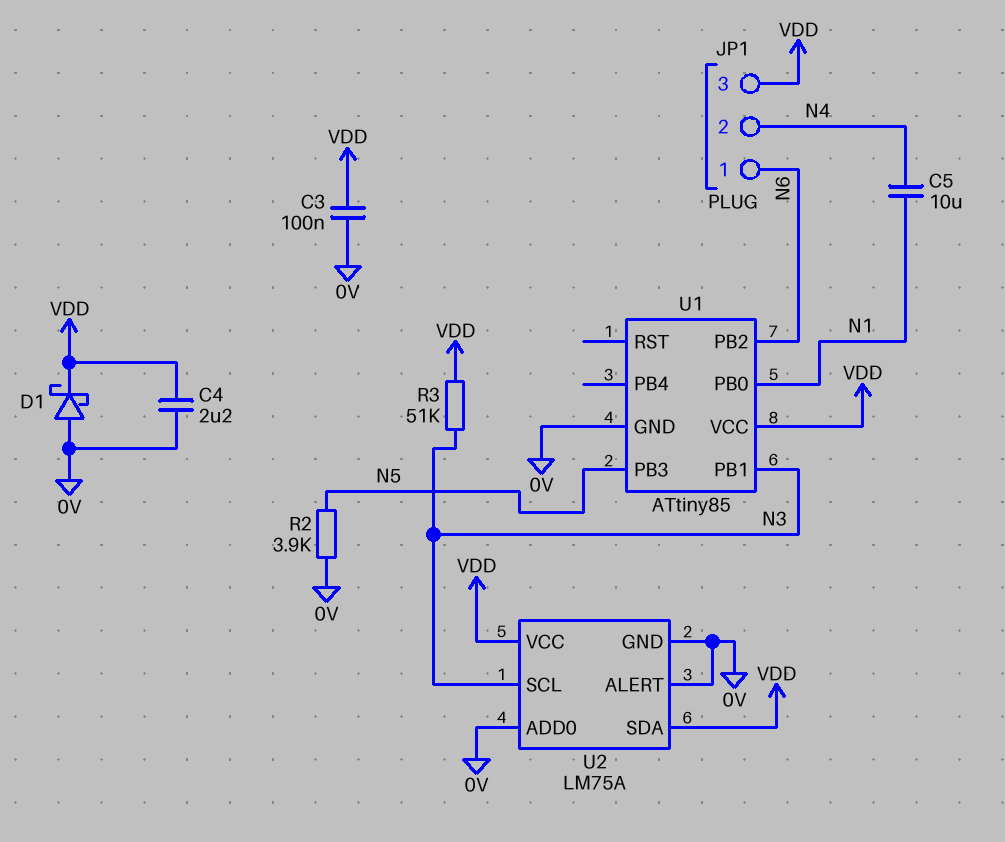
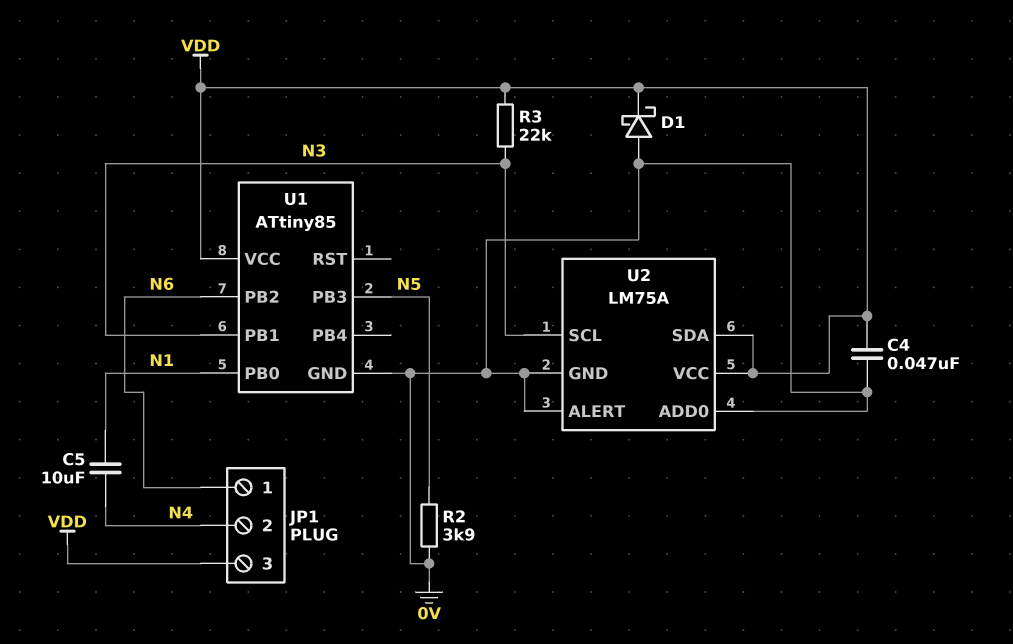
C3: 100nF (0V, VDD) -> none
C4: 2.2uF (0V, VDD) -> 47nF (0V, VDD)
R3: 51k (N3, VDD) -> 22k (N3, VDD)

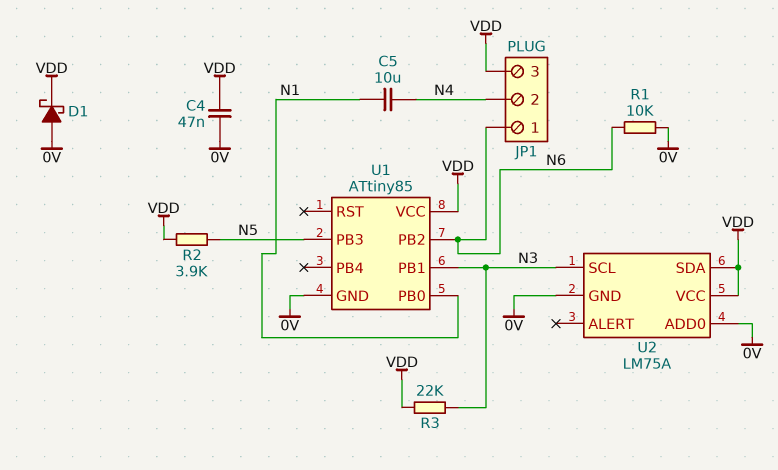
R1: none -> 10k (0V, N6)
R2: 3.9k (0V, N5) -> 3.9k (N5, VDD)
U2 pin ALERT: 0V -> none

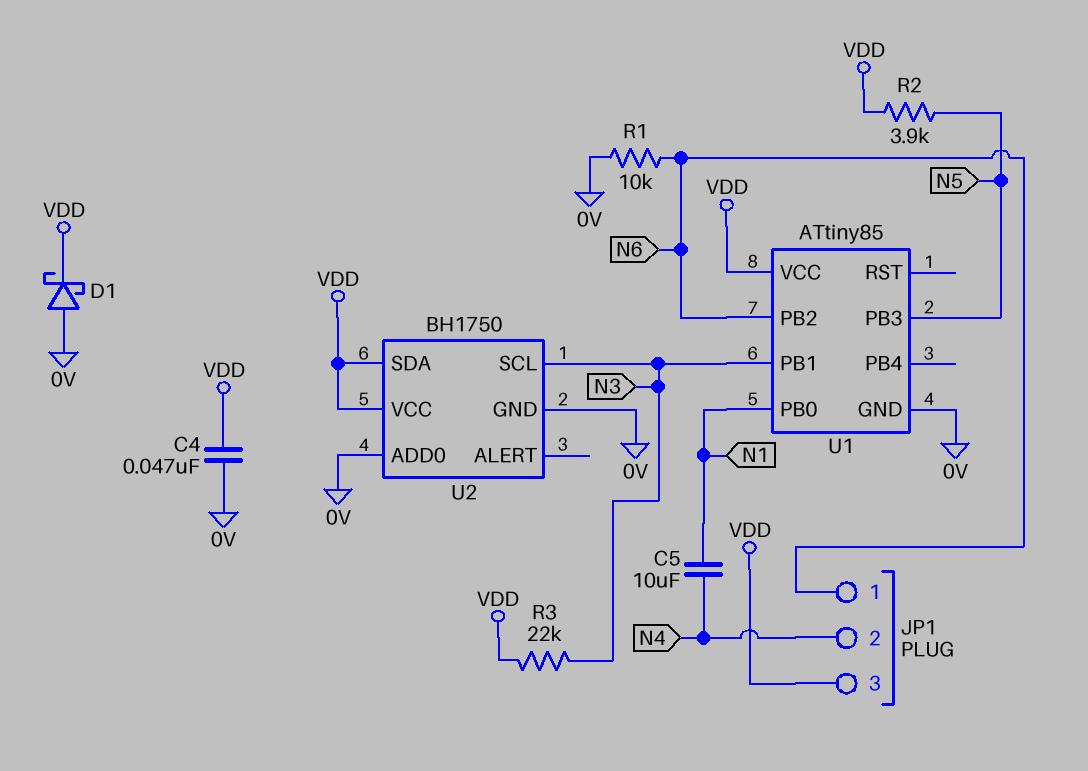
U2: LM75A -> BH1750

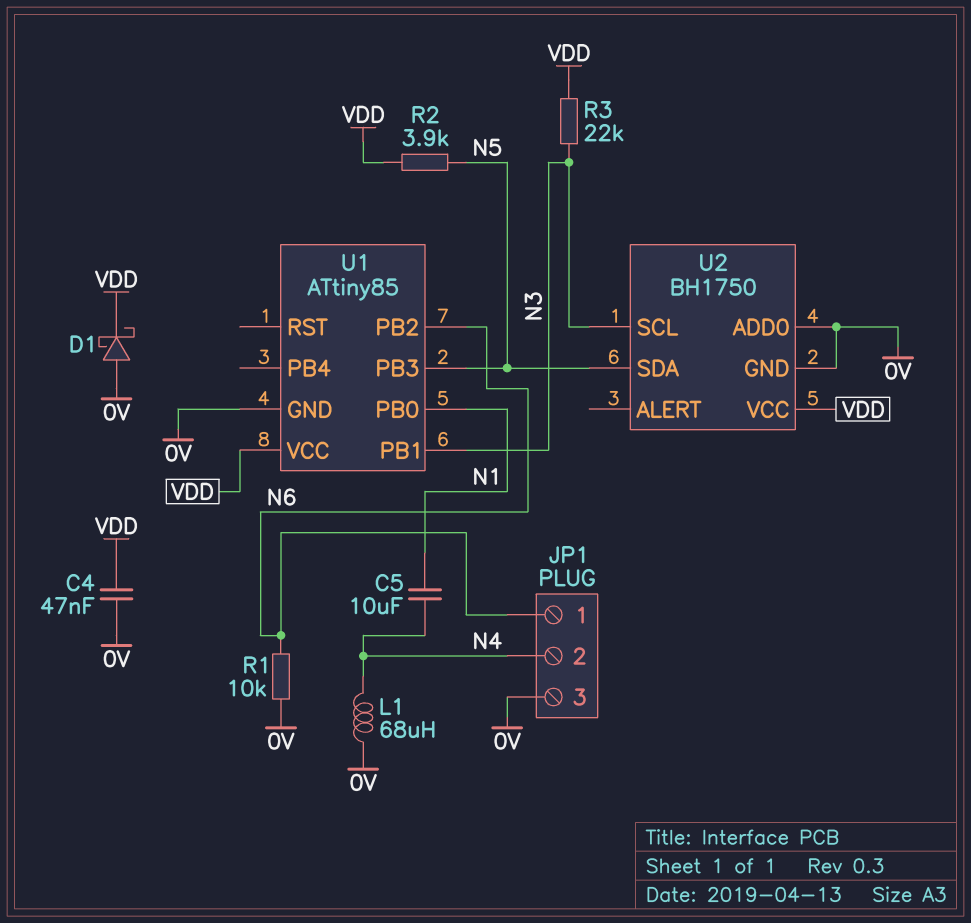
JP1 pin 3: VDD -> 0V
L1: none -> 68uH (0V, N4)
U2 pin SDA: VDD -> N5

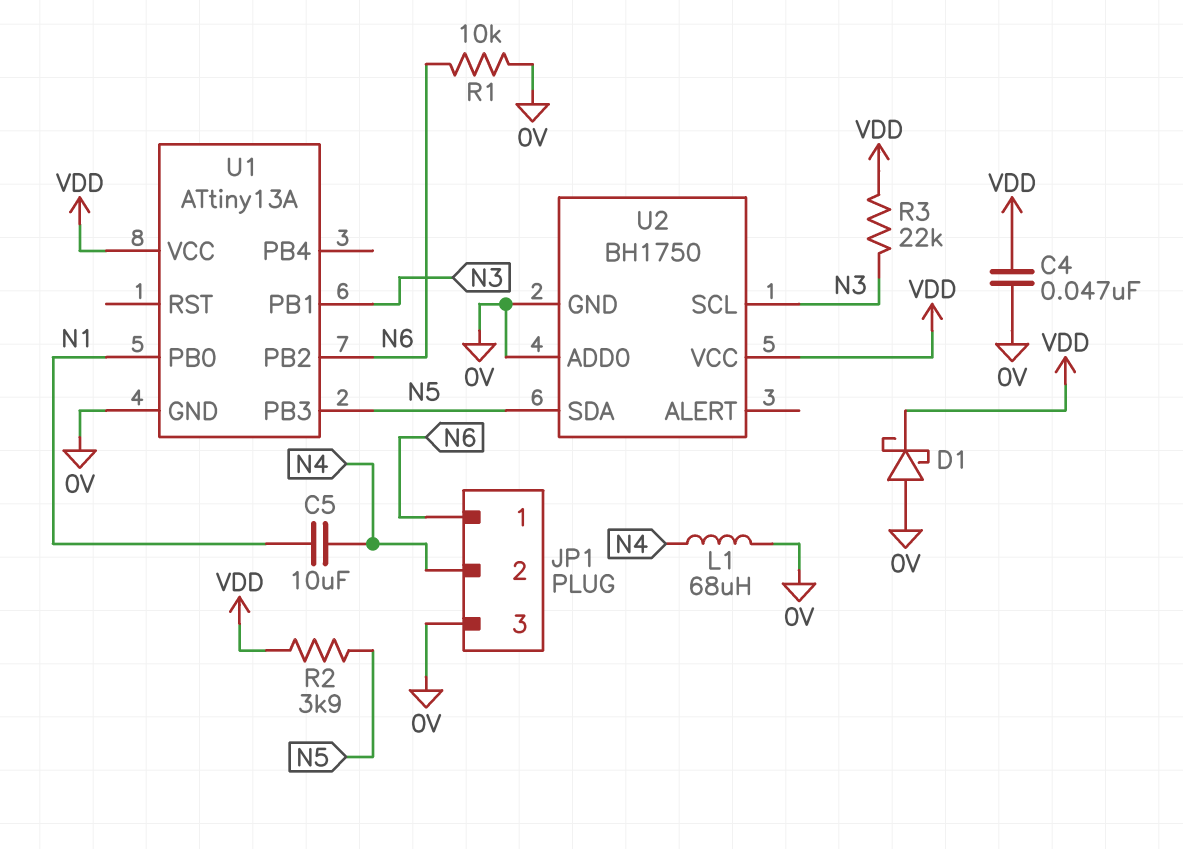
U1: ATtiny85 -> ATtiny13A

